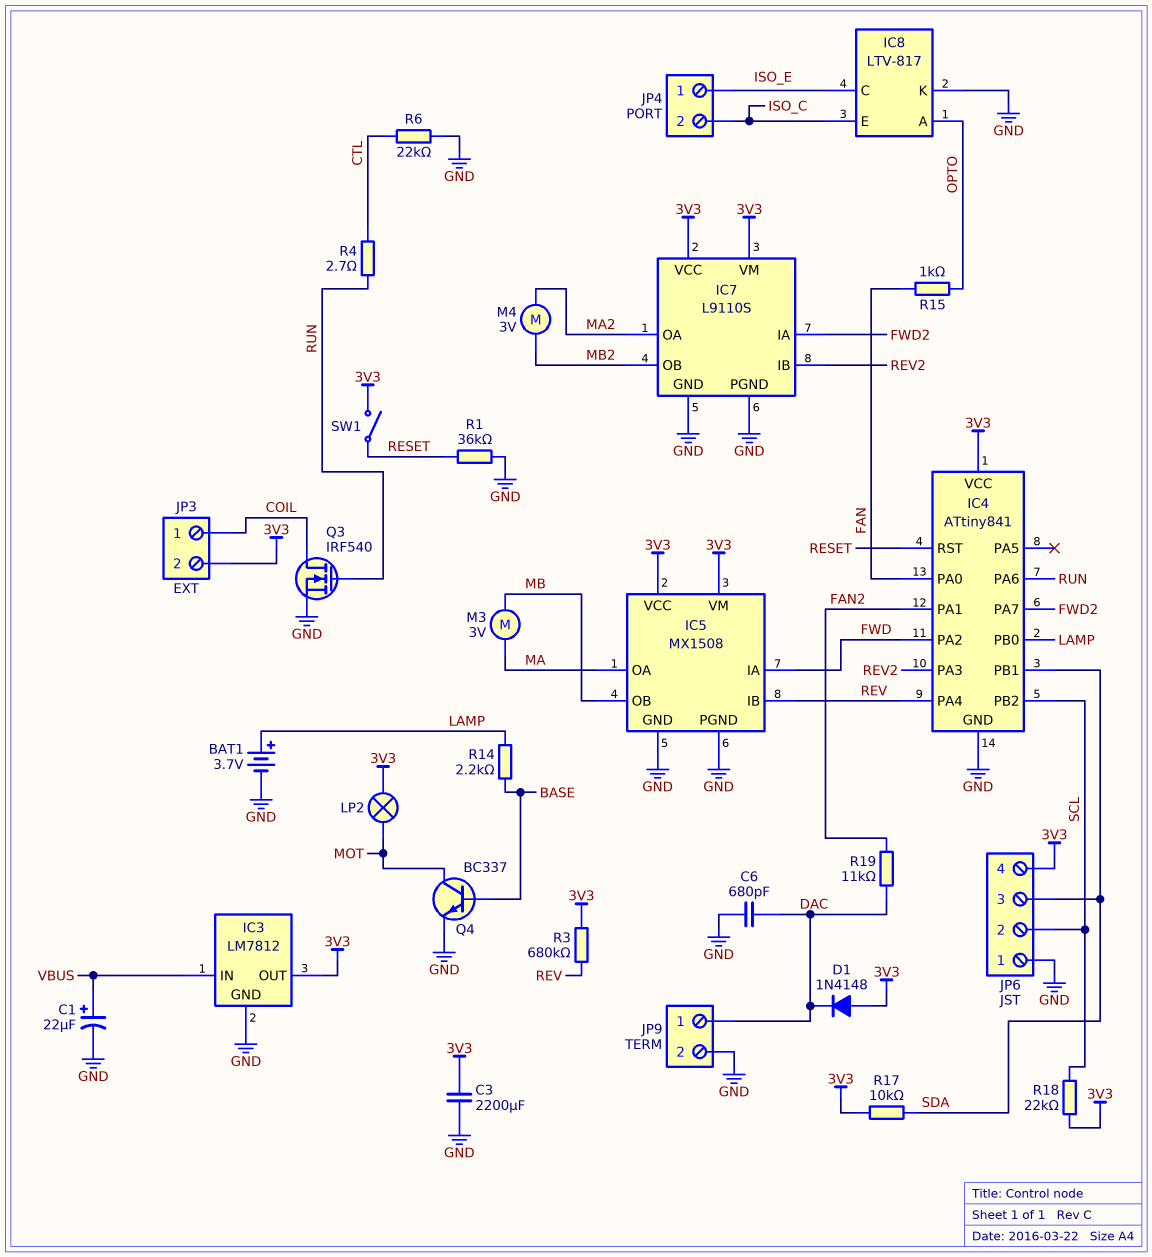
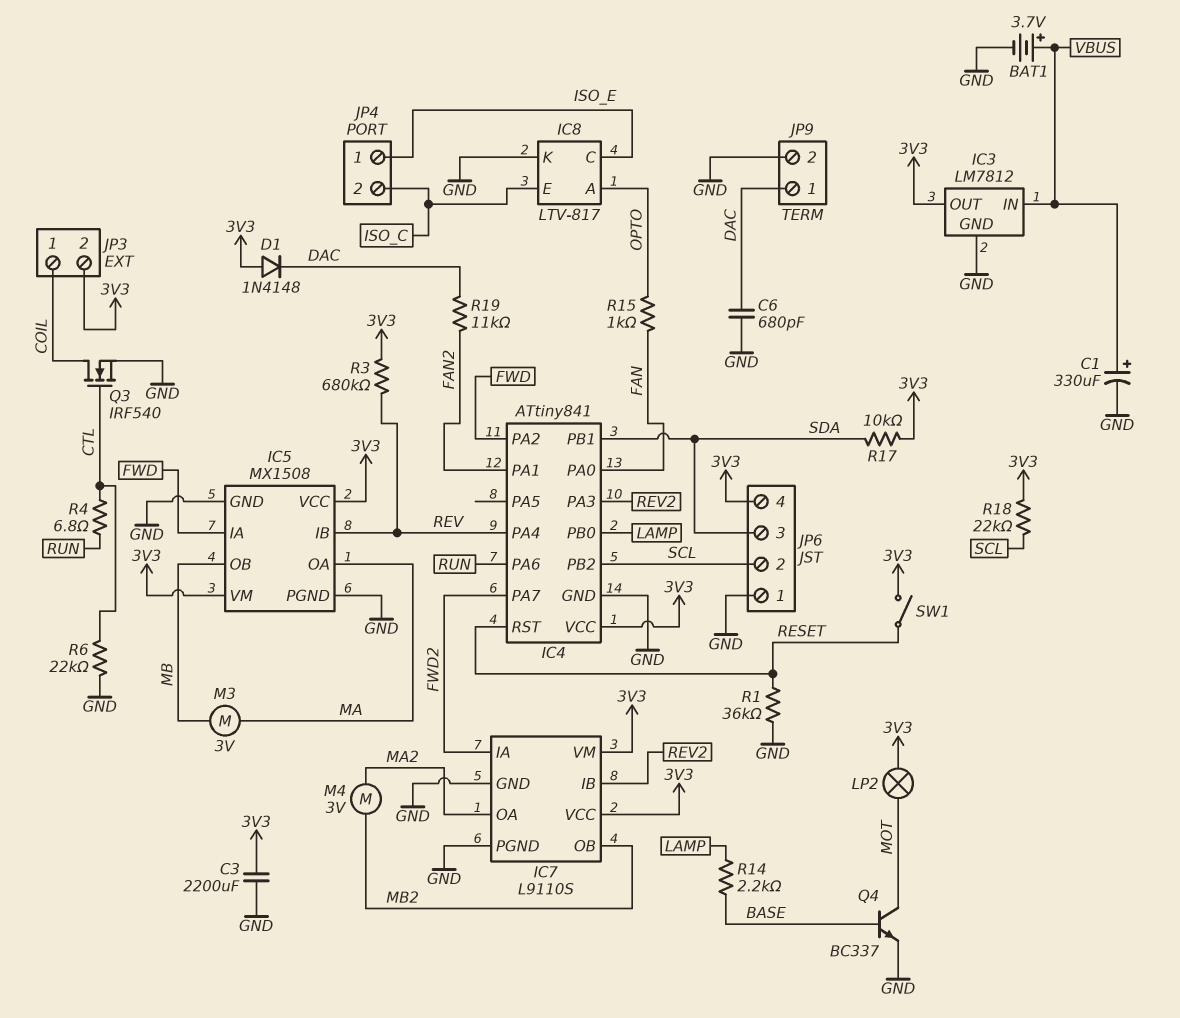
BAT1: 3.7V (plus LAMP, minus GND) -> 3.7V (plus VBUS, minus GND)
C1: 22uF (plus VBUS, minus GND) -> 330uF (plus VBUS, minus GND)
Q3: NMOS IRF540 (G RUN, D COIL, S GND) -> NMOS IRF540 (G CTL, D COIL, S GND)
R4: 2.7 (CTL, RUN) -> 6.8 (CTL, RUN)

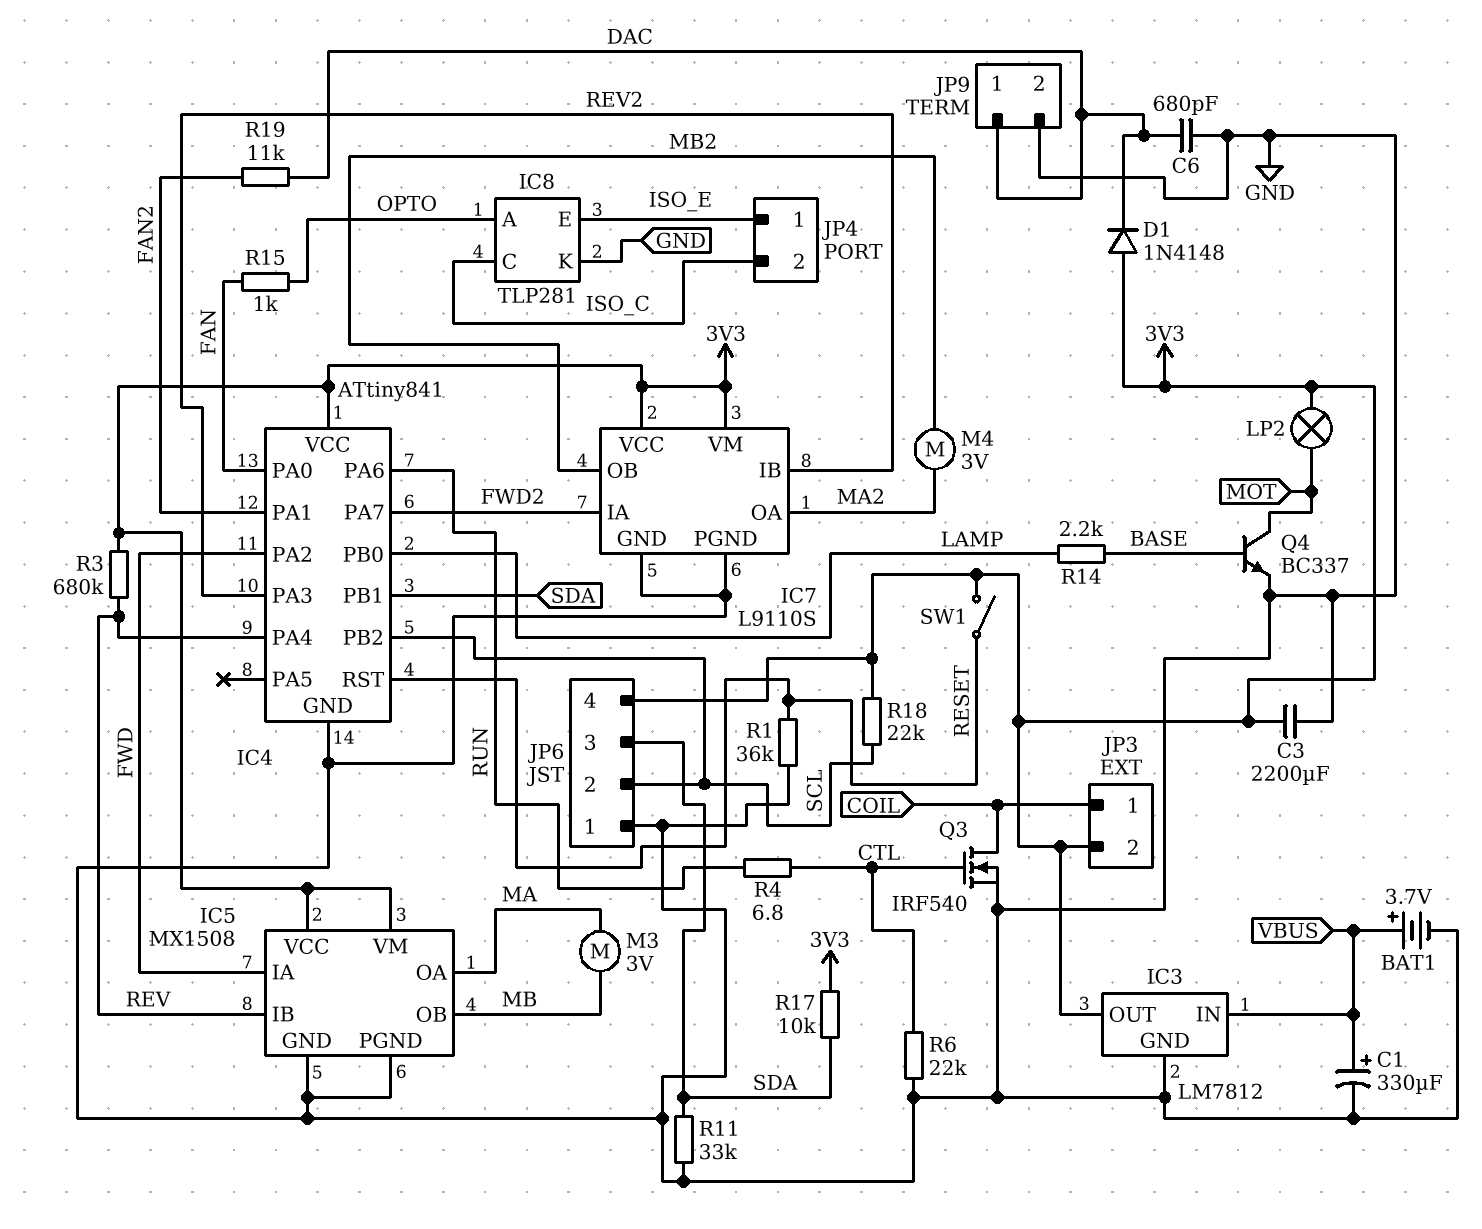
IC8: LTV-817 -> TLP281
IC8 pin C: ISO_E -> ISO_C
IC8 pin E: ISO_C -> ISO_E
R11: none -> 33k (GND, SDA)

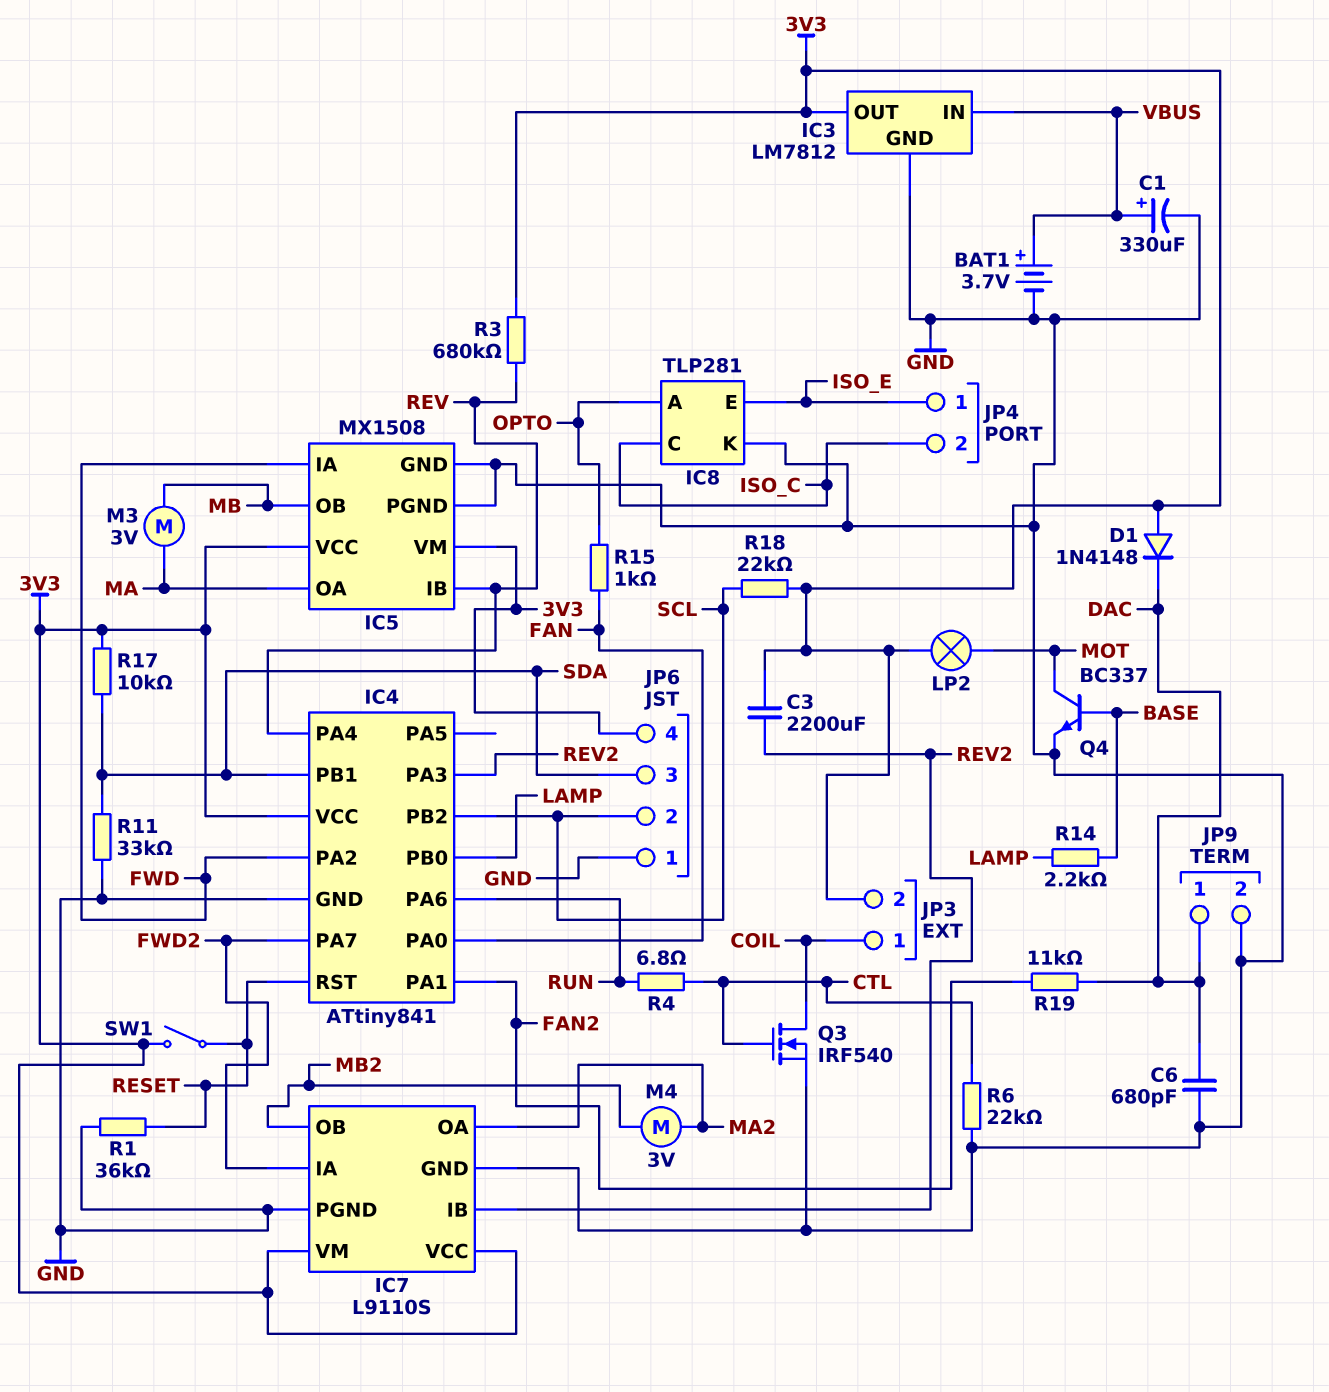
C3: 2200uF (3V3, GND) -> 2200uF (3V3, REV2)

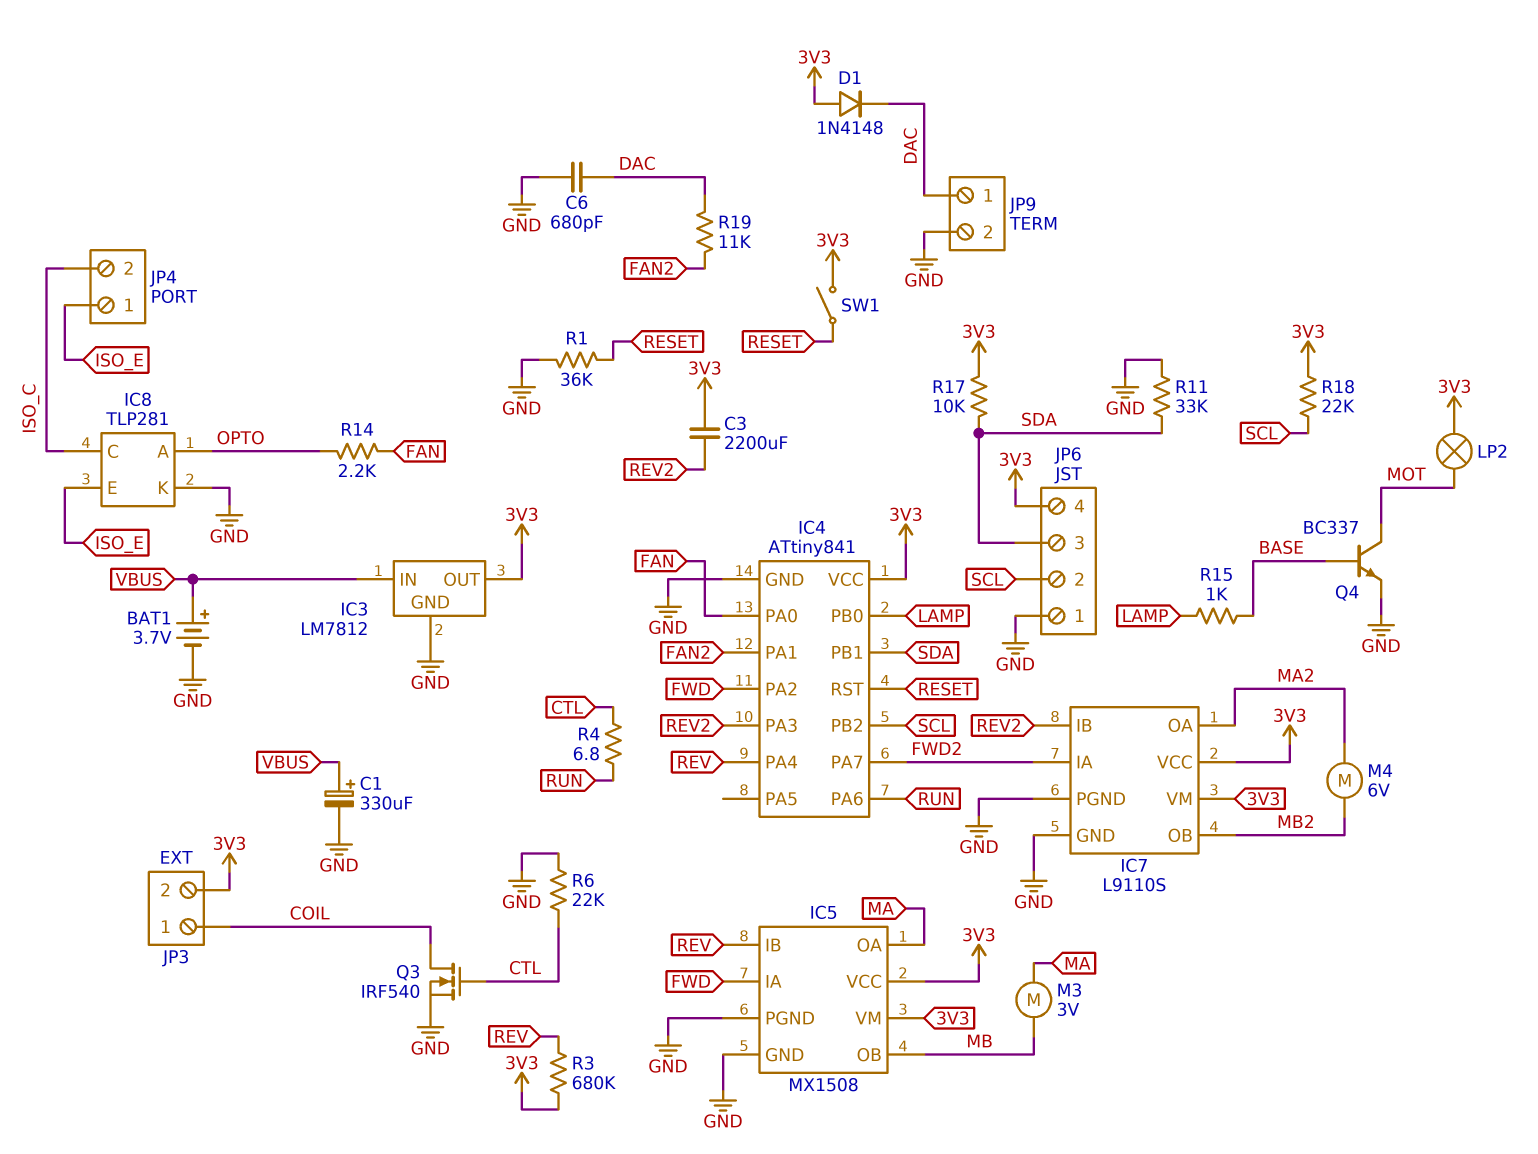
M4: motor 3V (MA2, MB2) -> motor 6V (MA2, MB2)
R14: 2.2k (BASE, LAMP) -> 2.2k (FAN, OPTO)
R15: 1k (FAN, OPTO) -> 1k (BASE, LAMP)

